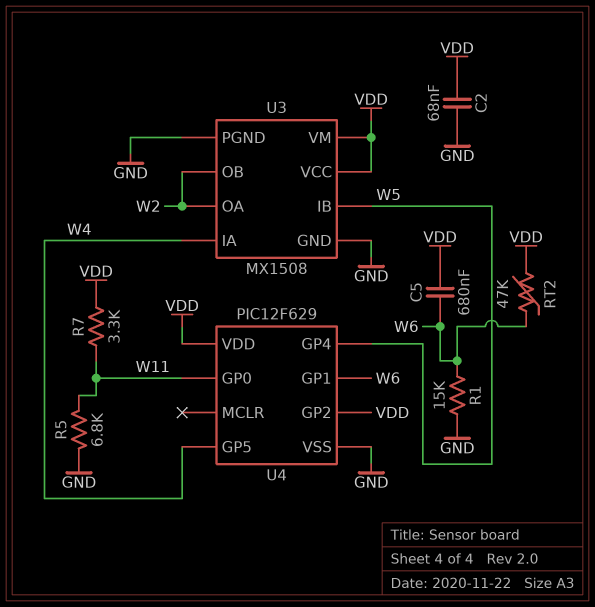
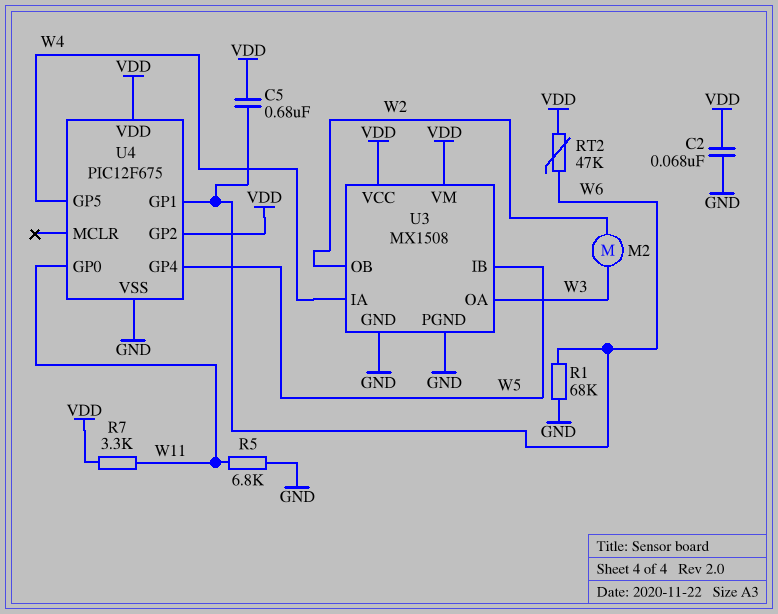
M2: none -> motor (W2, W3)
R1: 15k (GND, W6) -> 68k (GND, W6)
U3 pin OA: W2 -> W3
U4: PIC12F629 -> PIC12F675

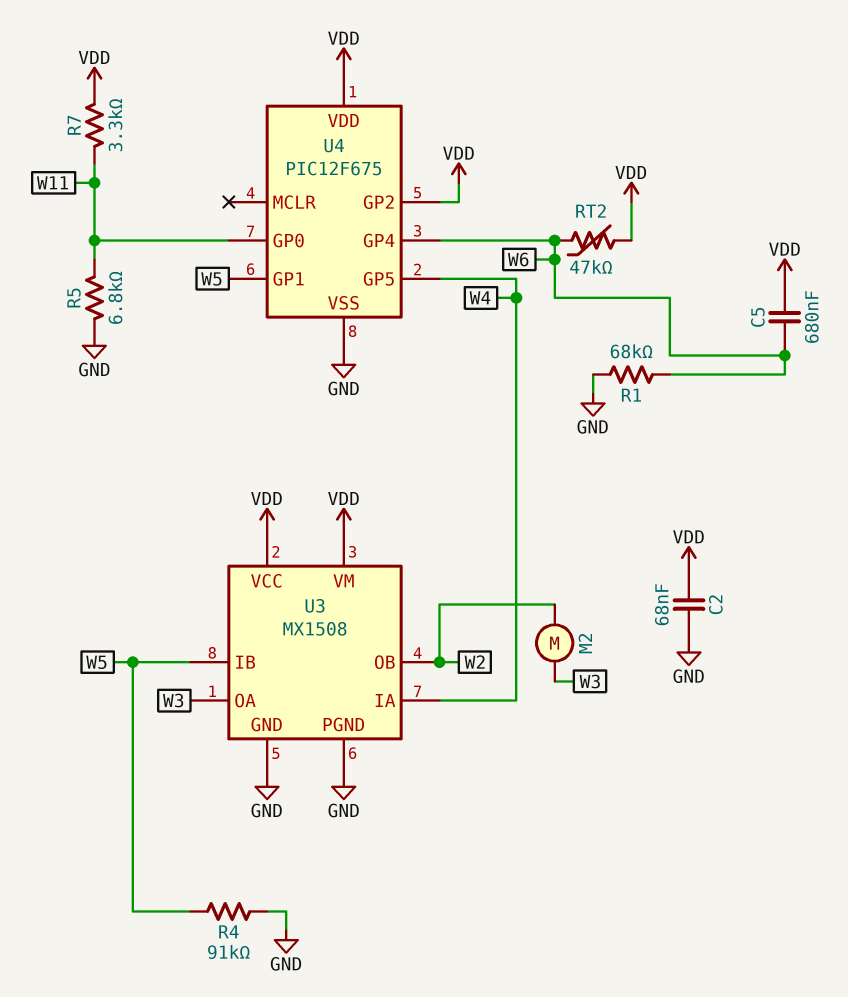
R4: none -> 91k (GND, W5)
U4 pin GP1: W6 -> W5
U4 pin GP4: W5 -> W6

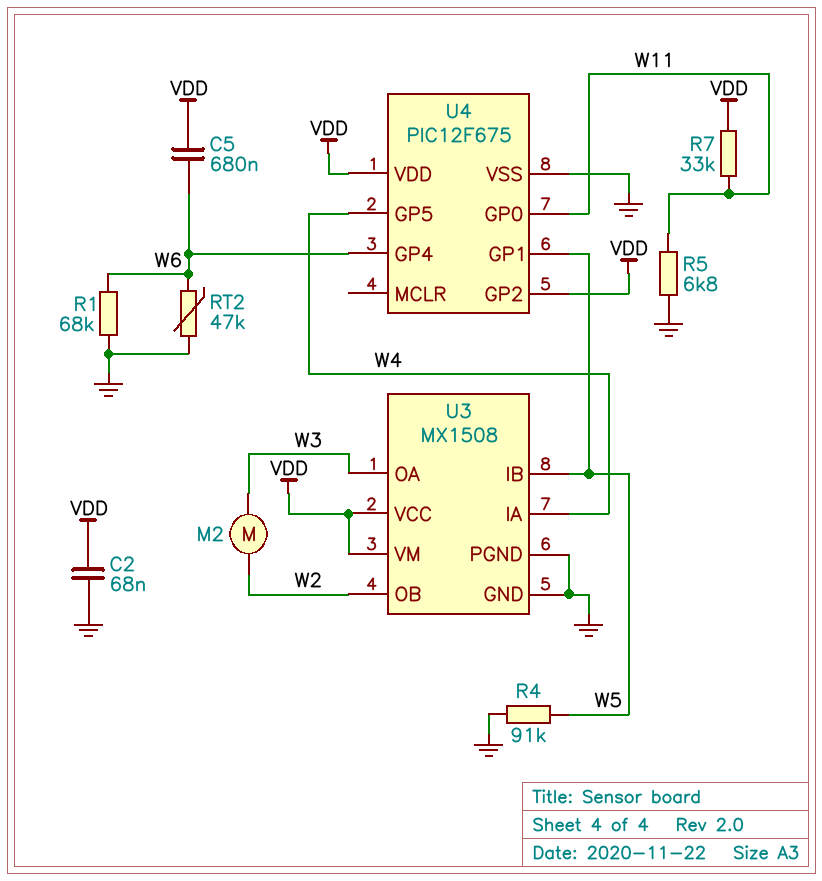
R7: 3.3k (VDD, W11) -> 33k (VDD, W11)
RT2: 47k (VDD, W6) -> 47k (GND, W6)

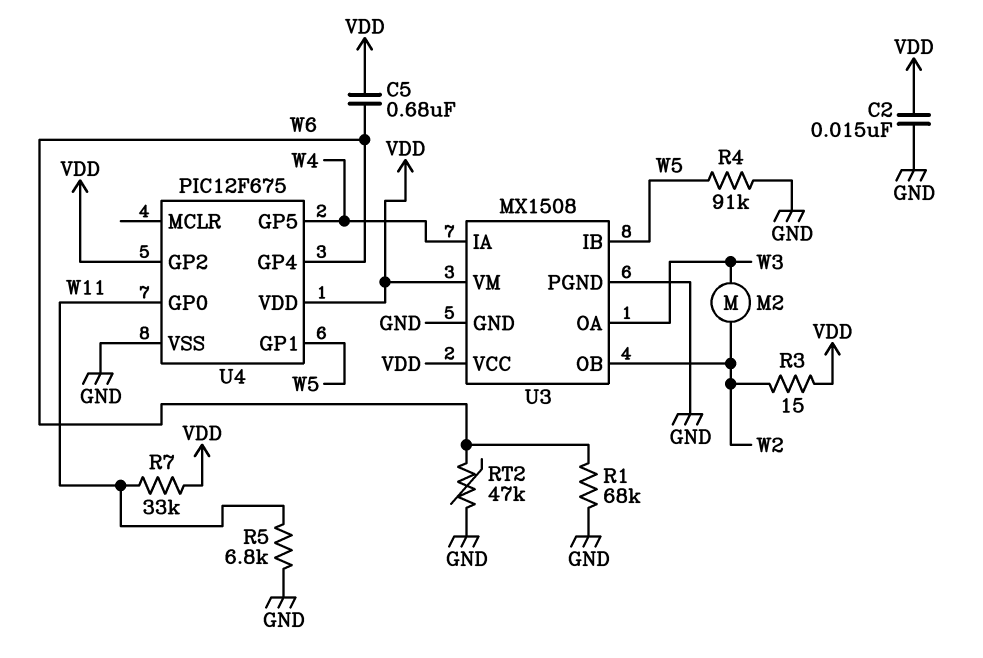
C2: 68nF (GND, VDD) -> 15nF (GND, VDD)
R3: none -> 15 (VDD, W2)

